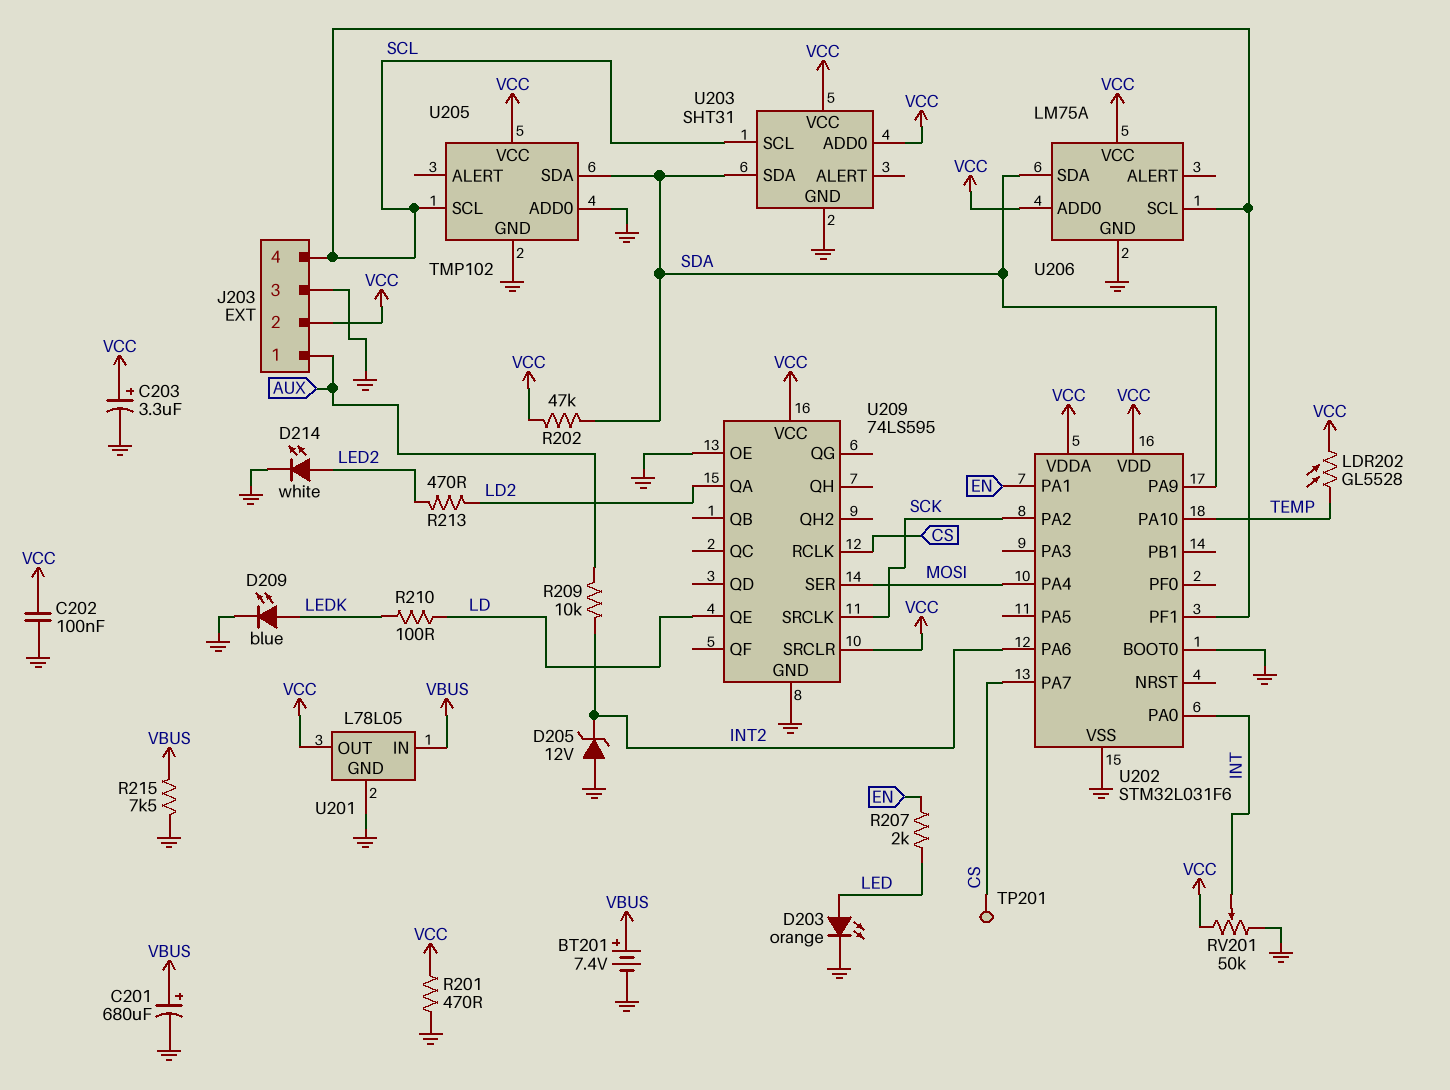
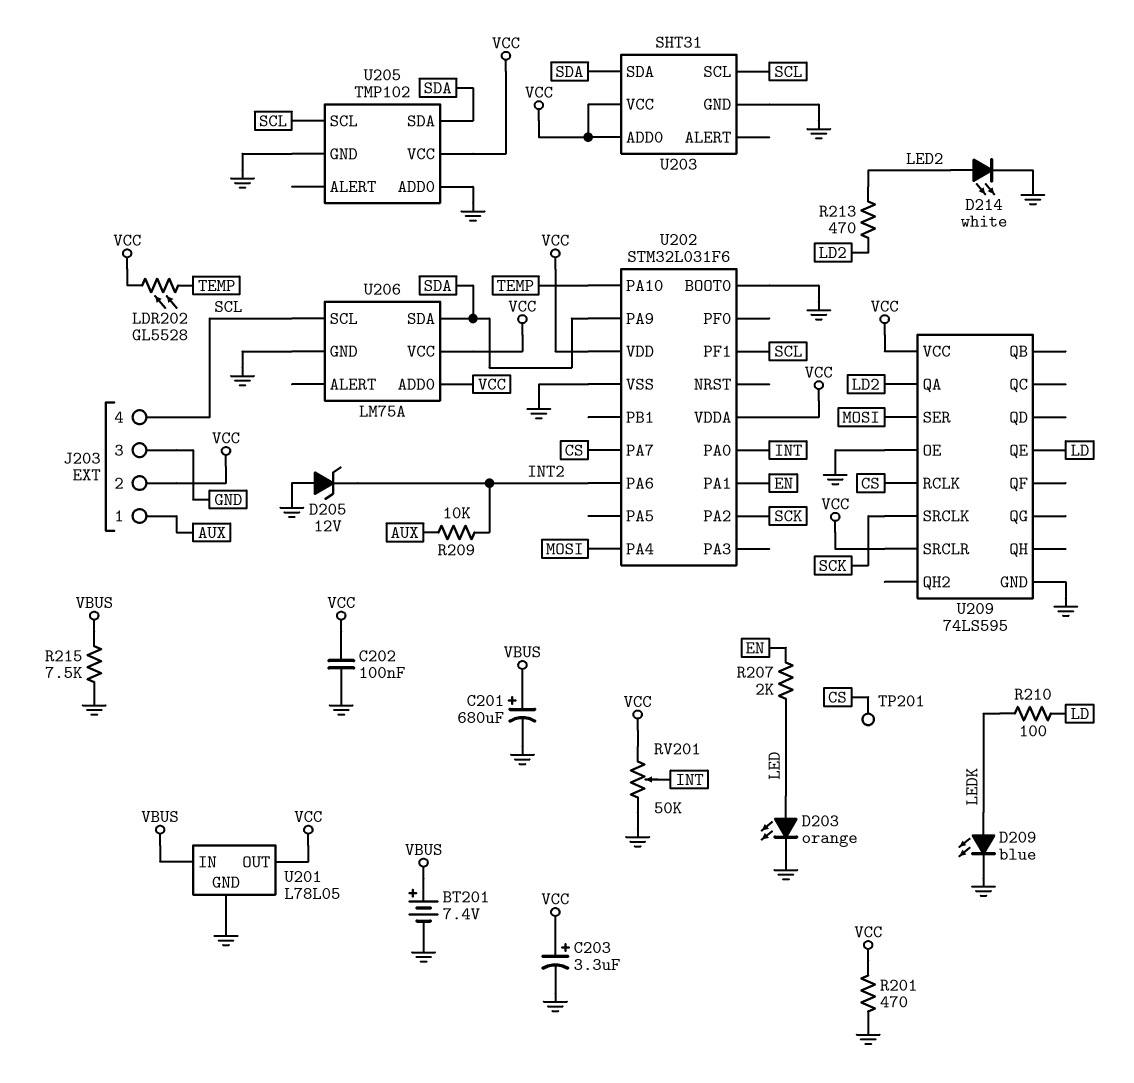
R202: 47k (SDA, VCC) -> none

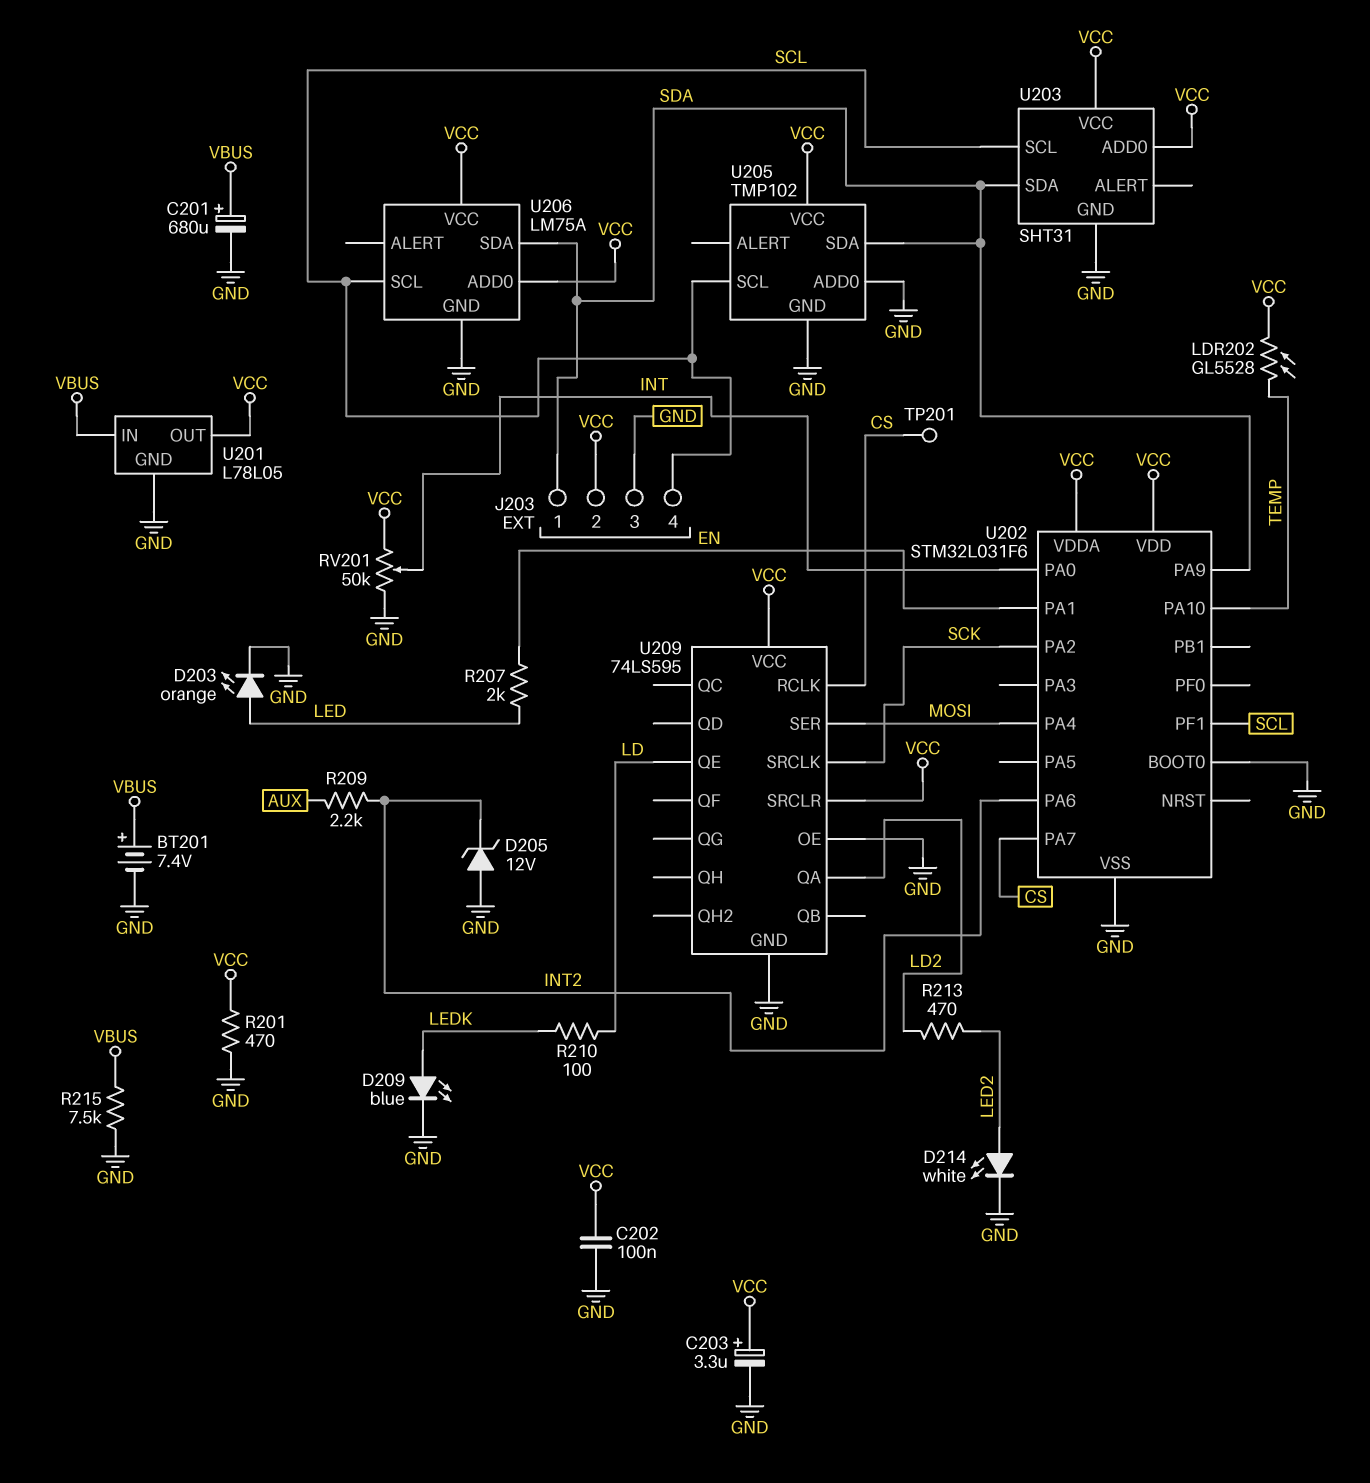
J203 pin 1: AUX -> SDA
R209: 10k (AUX, INT2) -> 2.2k (AUX, INT2)

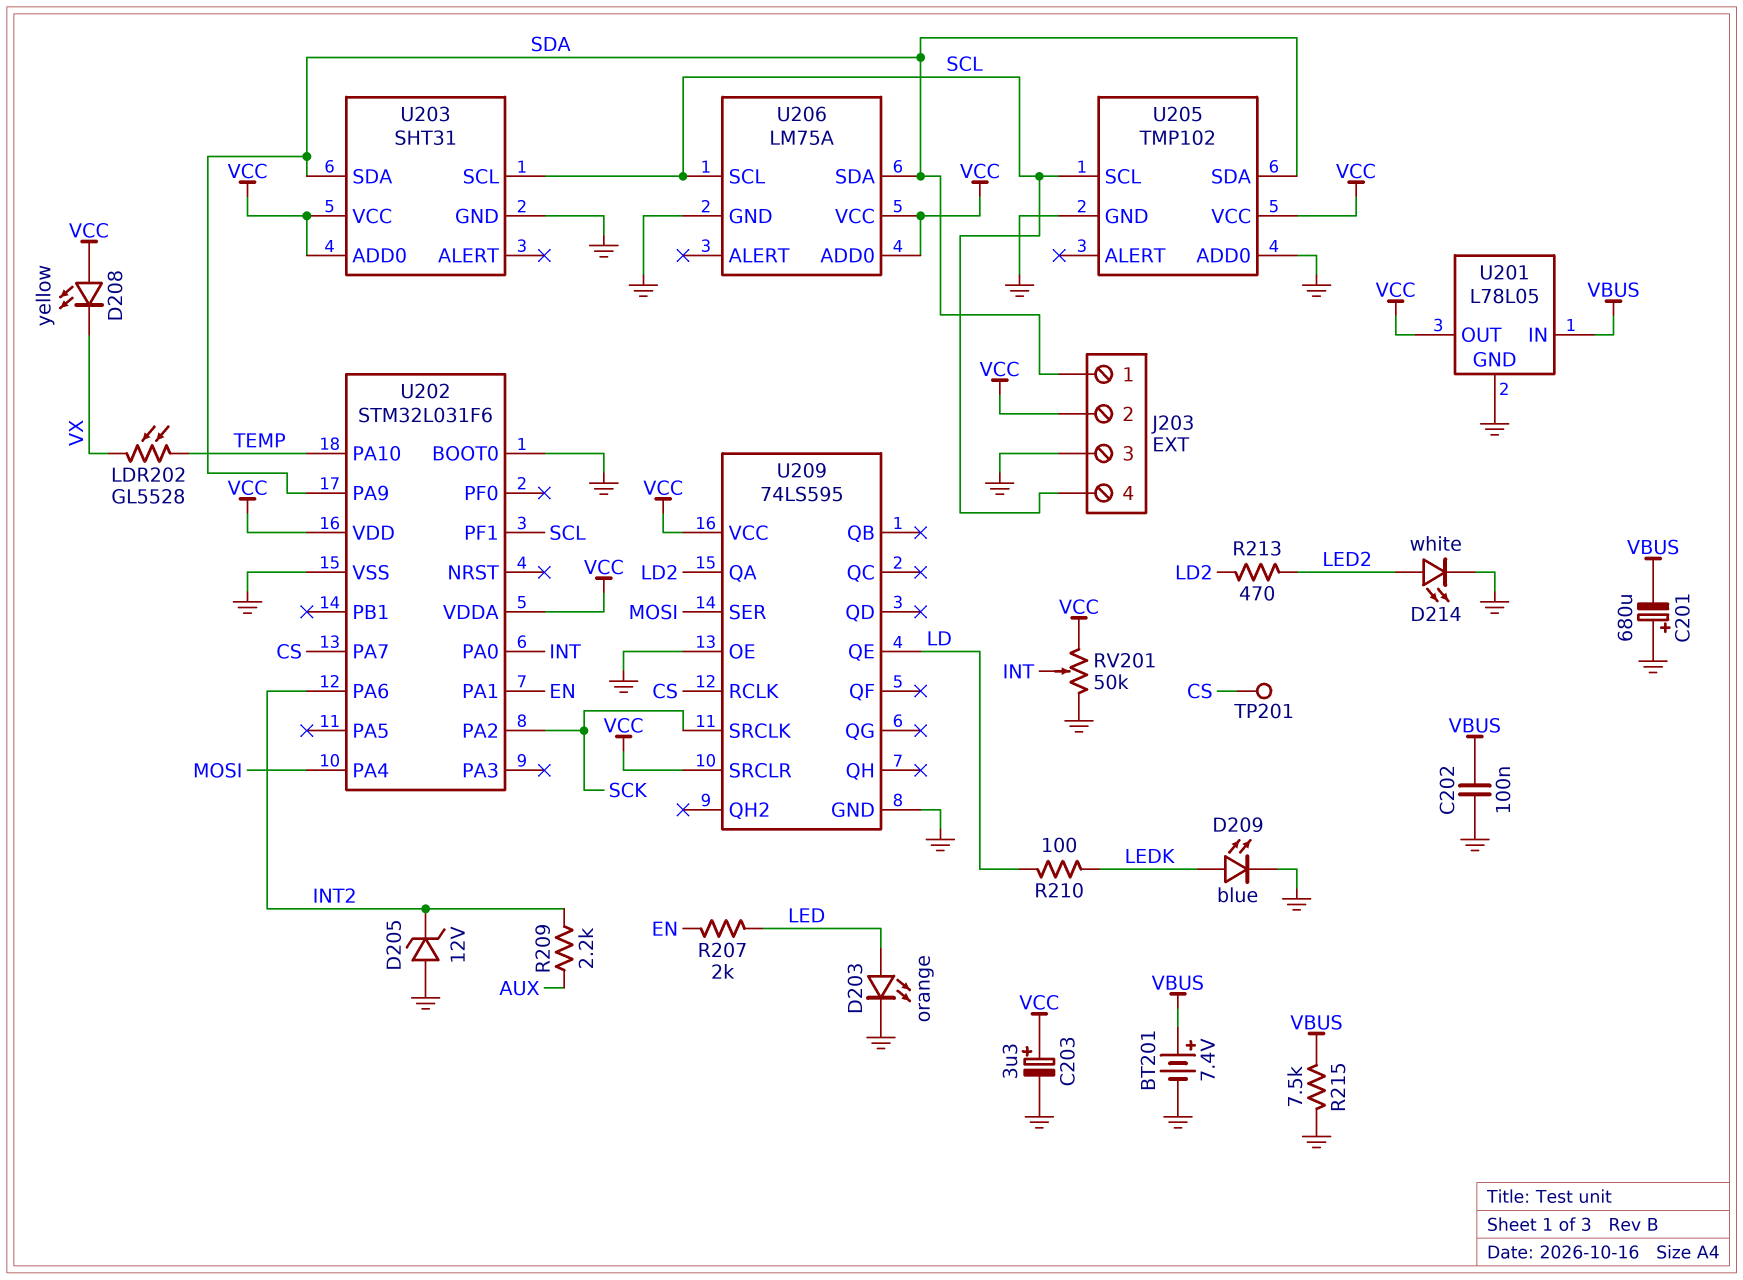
C201: 680uF (plus VBUS, minus GND) -> 680uF (plus GND, minus VBUS)
C202: 100nF (GND, VCC) -> 100nF (GND, VBUS)
D208: none -> LED yellow (A VCC, K VX)
LDR202: GL5528 (TEMP, VCC) -> GL5528 (TEMP, VX)
R201: 470 (GND, VCC) -> none

